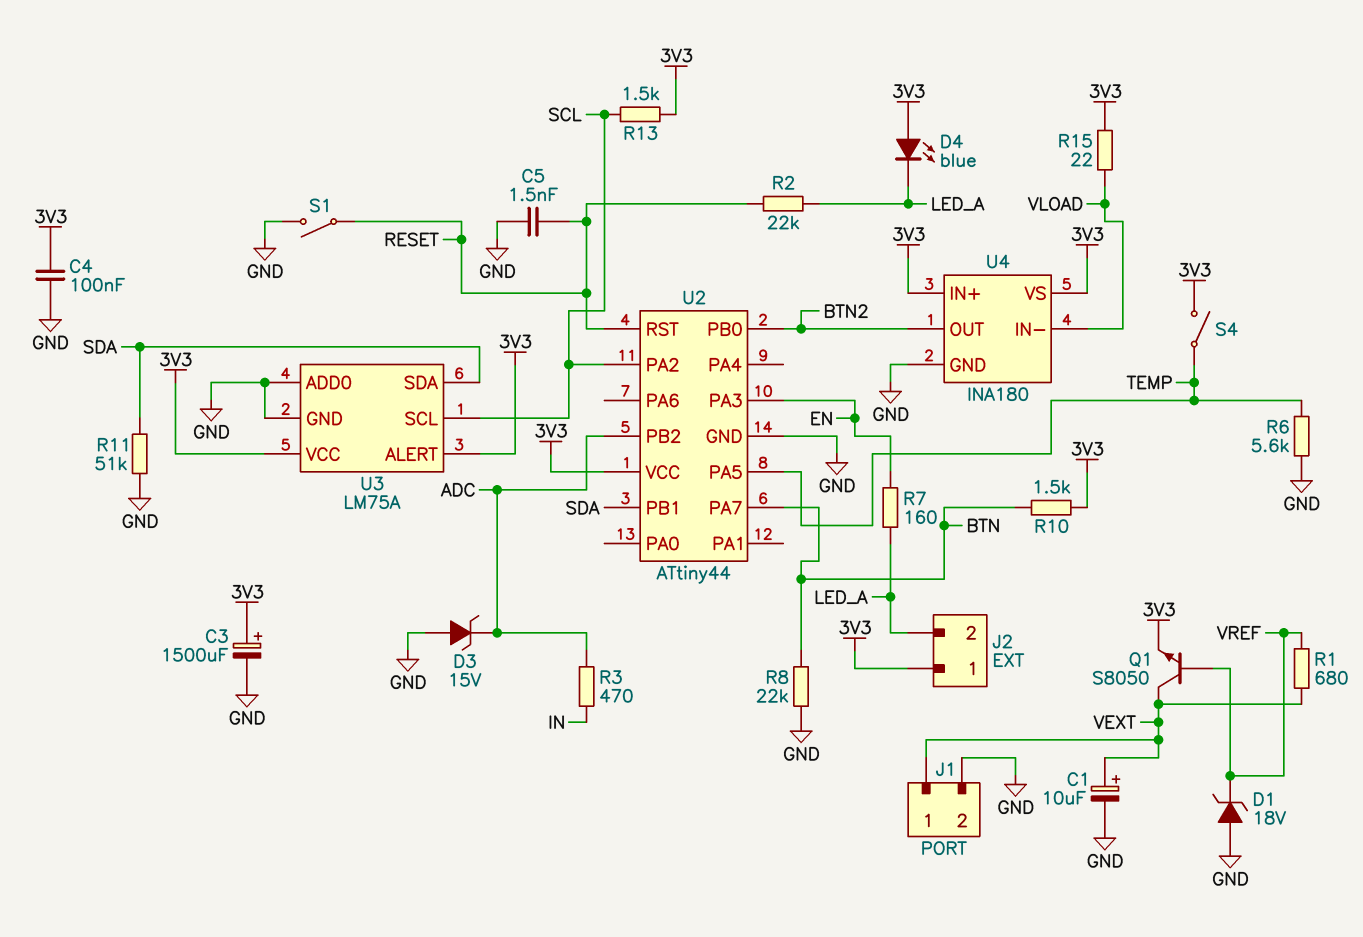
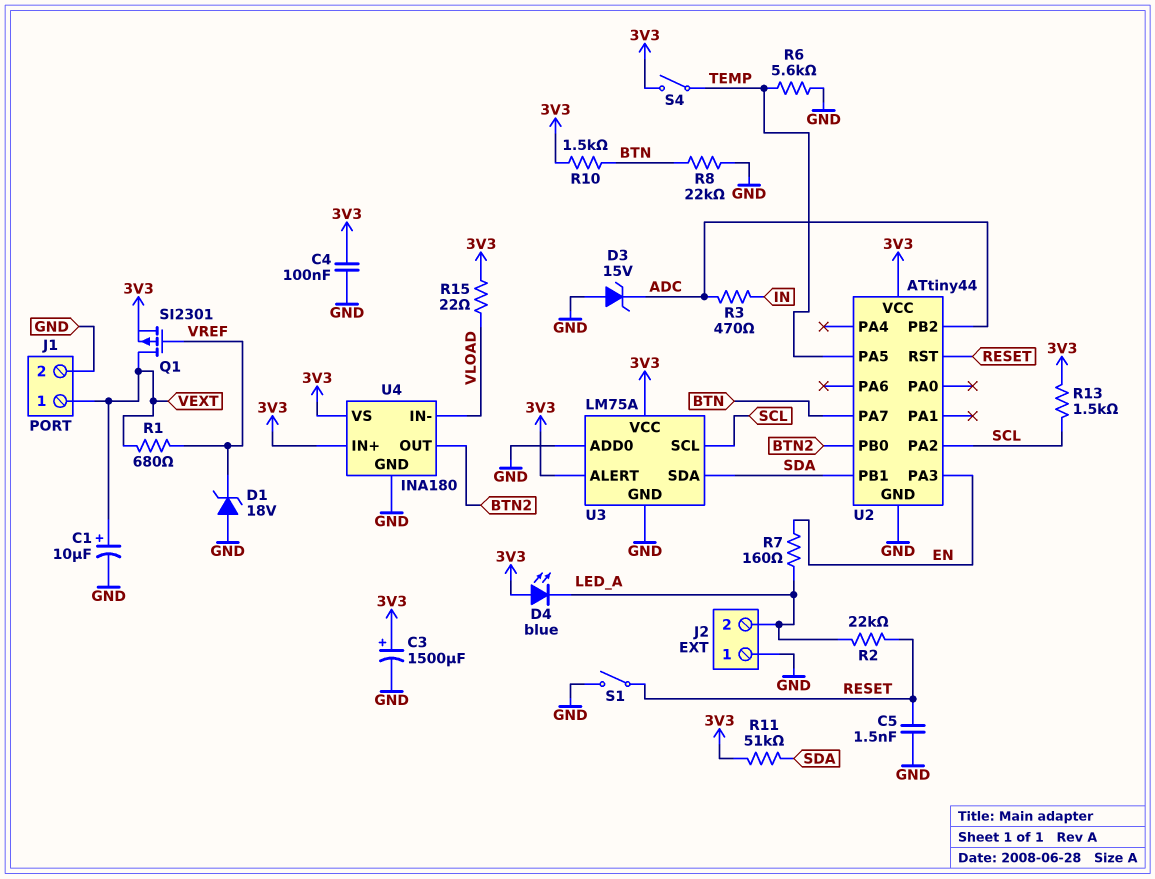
J2 pin 1: 3V3 -> GND
Q1: NPN S8050 (B VREF, C VEXT, E 3V3) -> PMOS SI2301 (G VREF, D VEXT, S 3V3)
R11: 51k (GND, SDA) -> 51k (3V3, SDA)

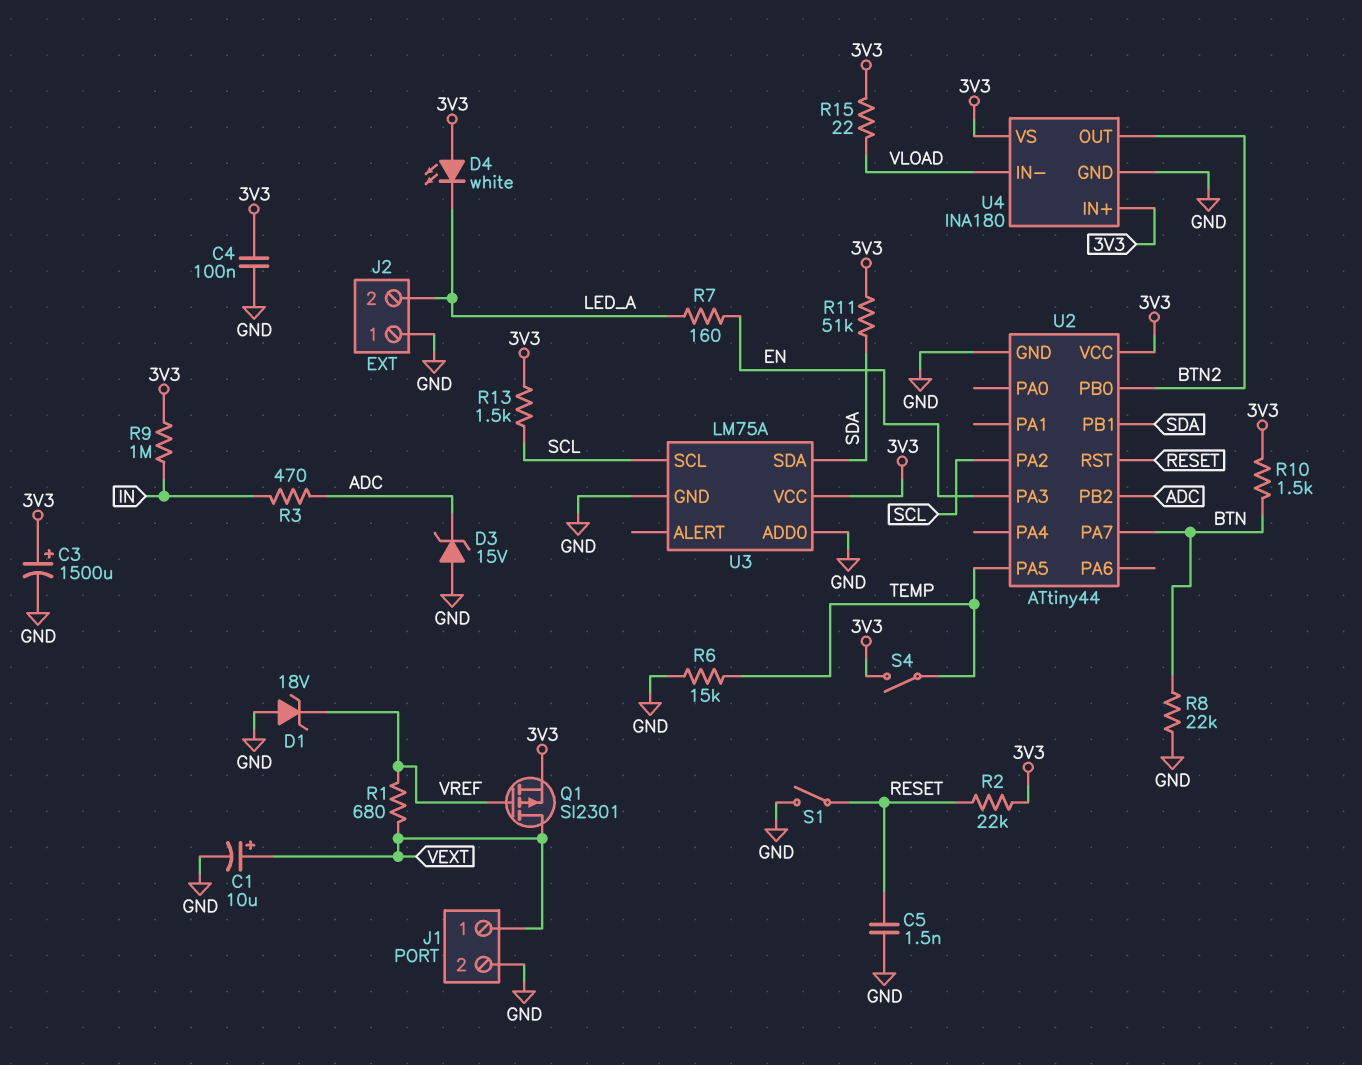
D4: LED blue (A 3V3, K LED_A) -> LED white (A 3V3, K LED_A)
R2: 22k (LED_A, RESET) -> 22k (3V3, RESET)
R6: 5.6k (GND, TEMP) -> 15k (GND, TEMP)
R9: none -> 1M (3V3, IN)
U3 pin ALERT: 3V3 -> none

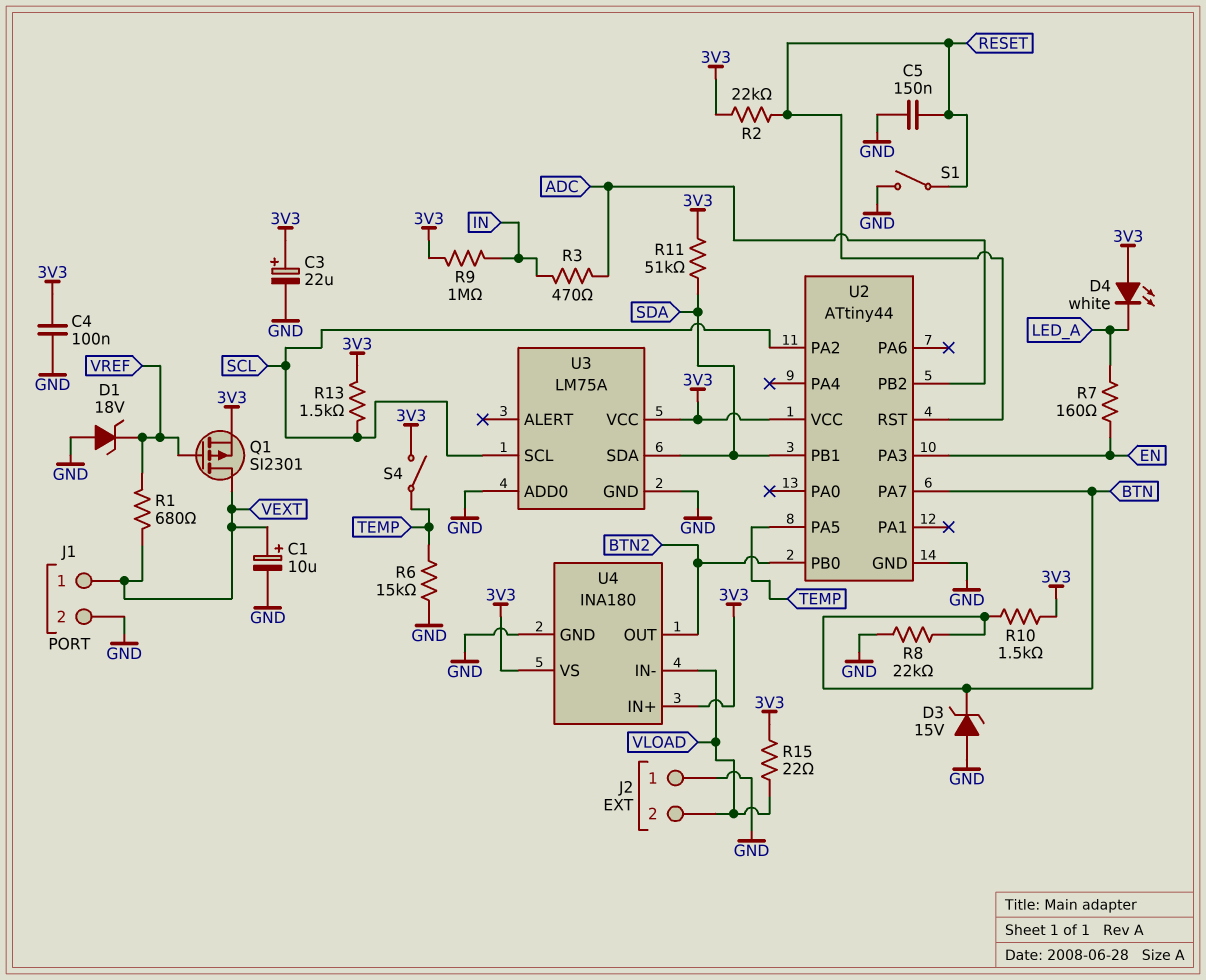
C3: 1500uF (plus 3V3, minus GND) -> 22uF (plus 3V3, minus GND)
C5: 1.5nF (GND, RESET) -> 150nF (GND, RESET)
D3: zener 15V (A GND, K ADC) -> zener 15V (A GND, K BTN)
J2 pin 2: LED_A -> VLOAD

